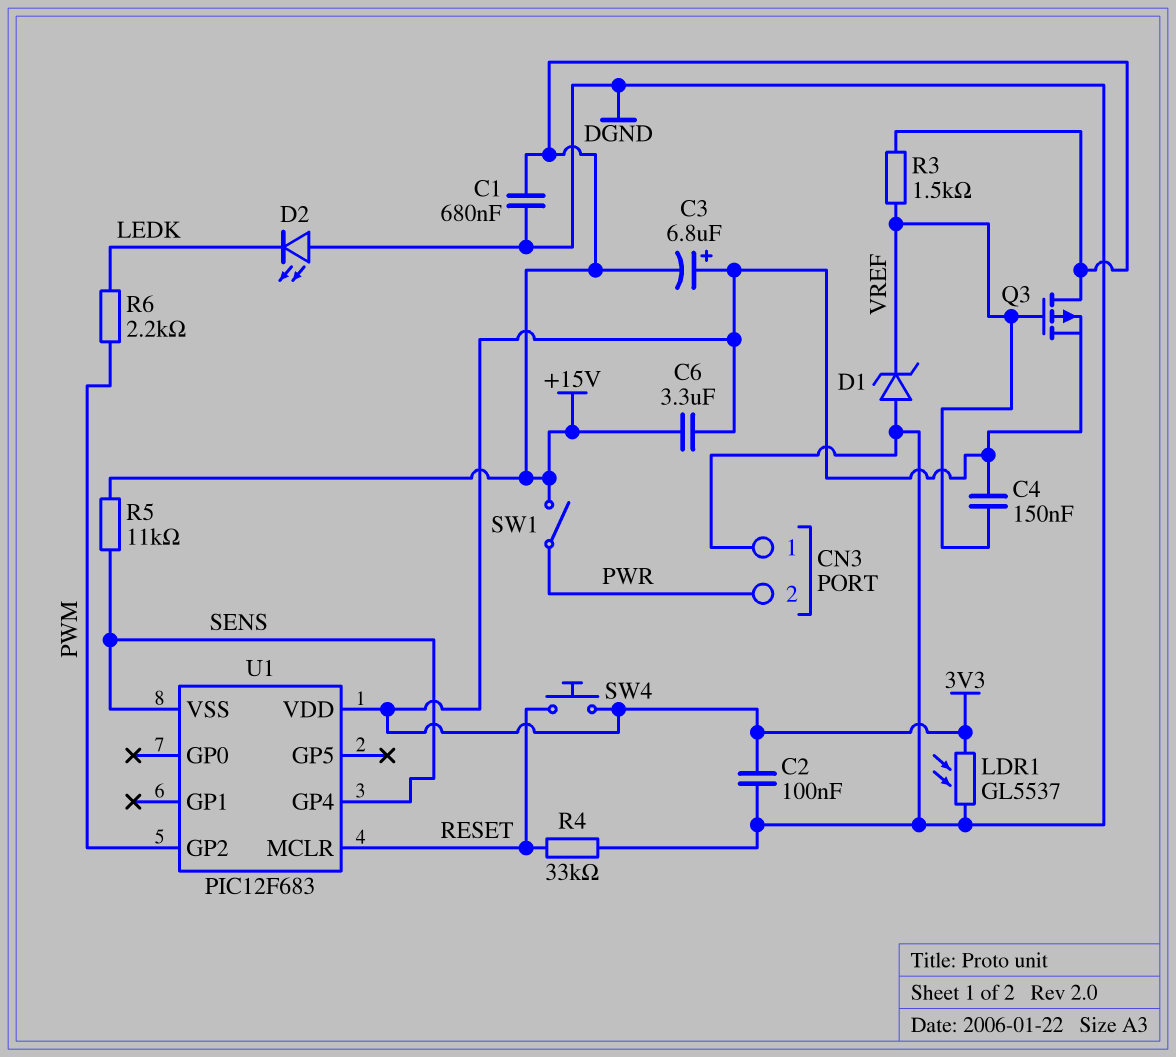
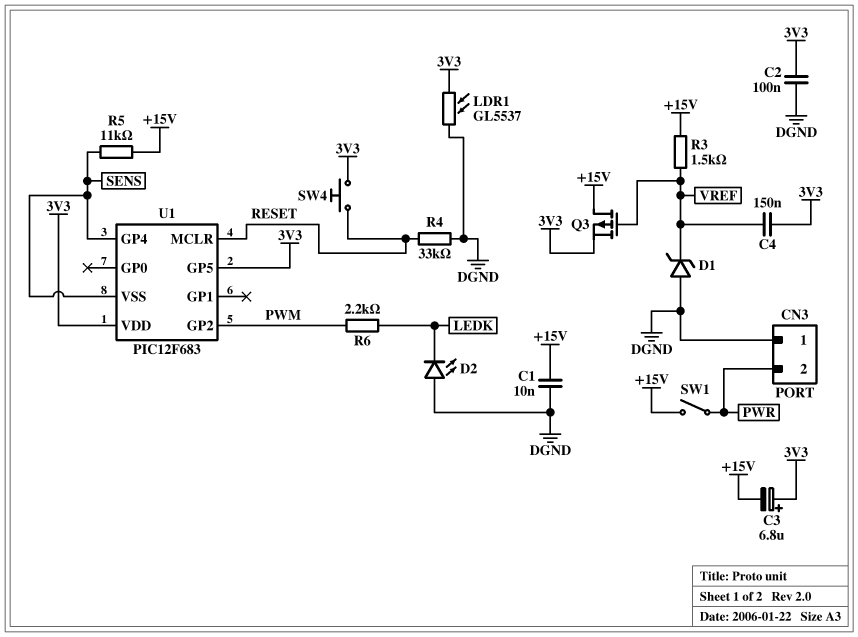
C1: 680nF (+15V, DGND) -> 10nF (+15V, DGND)
C6: 3.3uF (+15V, 3V3) -> none
U1 pin GP5: none -> 3V3

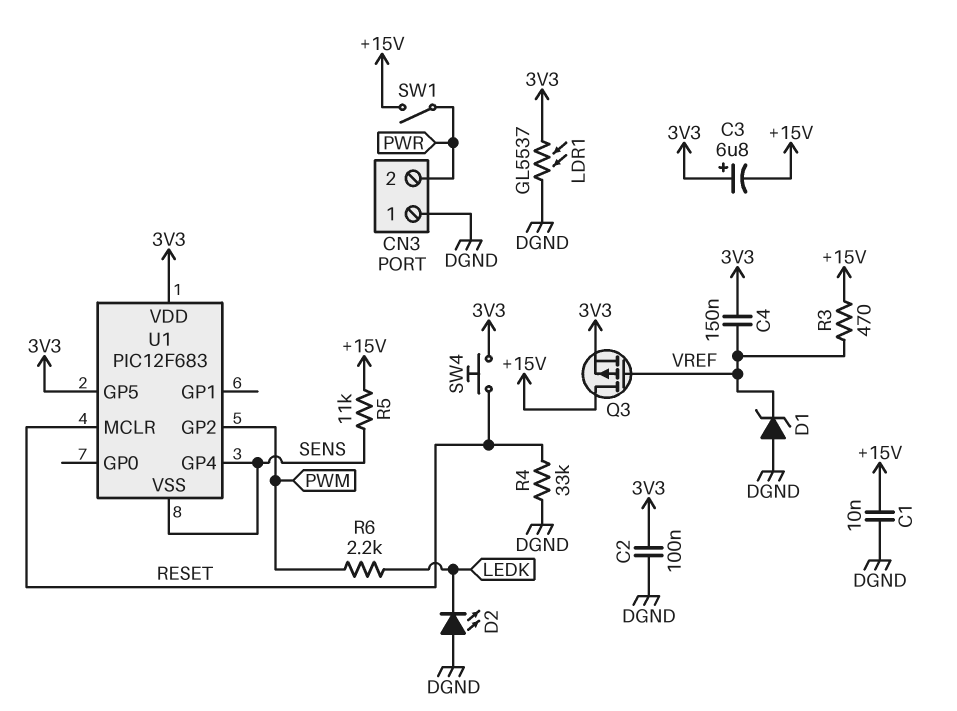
R3: 1.5k (+15V, VREF) -> 470 (+15V, VREF)

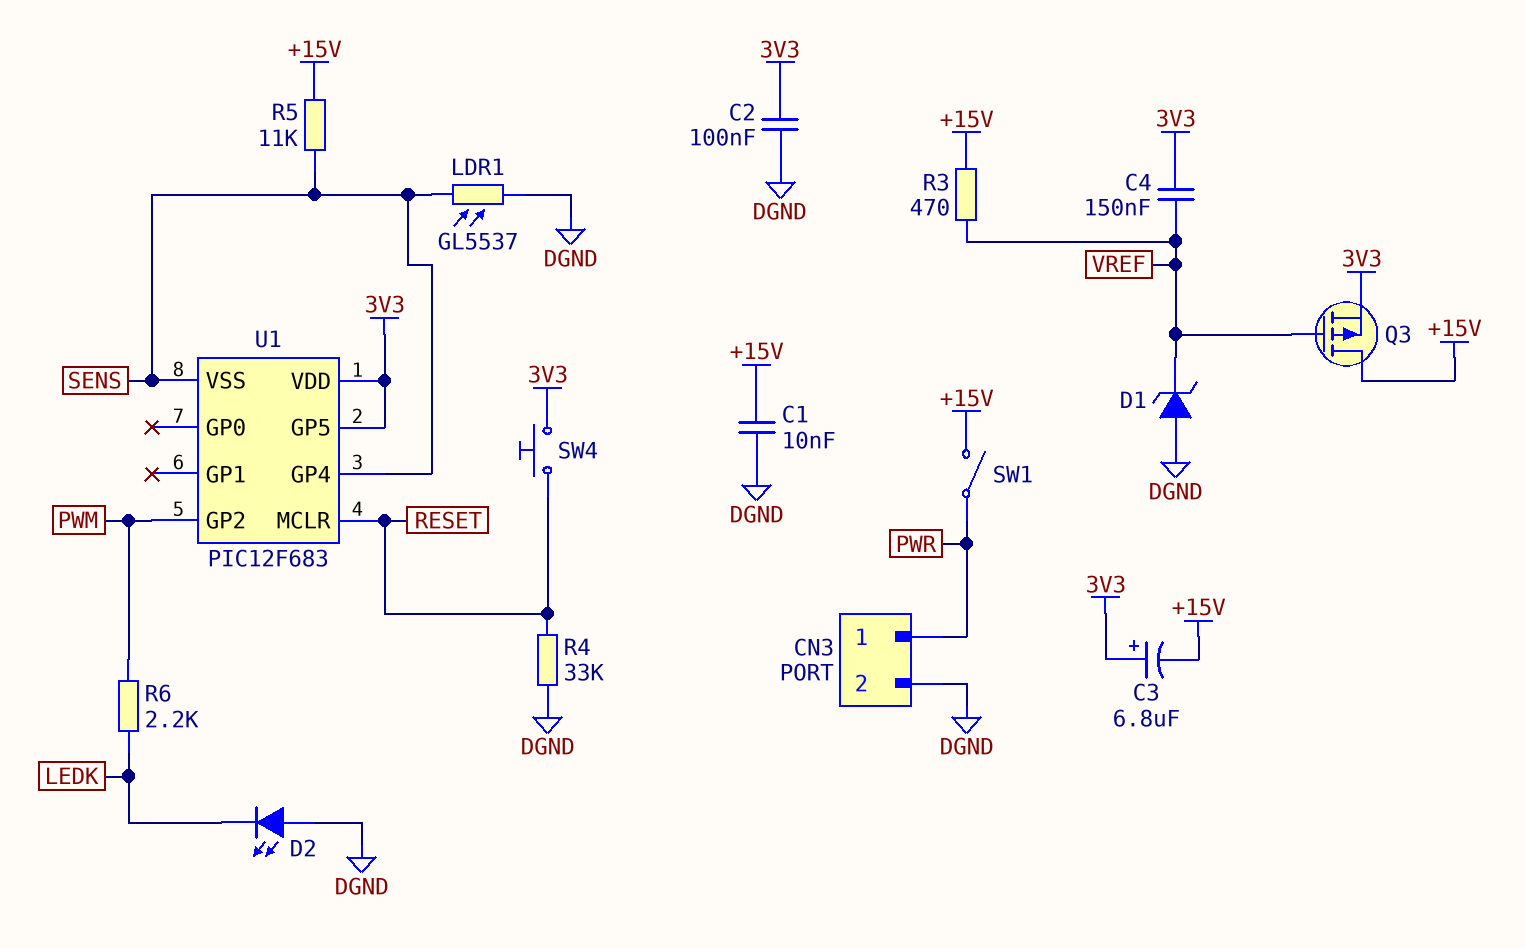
CN3 pin 1: DGND -> PWR
CN3 pin 2: PWR -> DGND
LDR1: GL5537 (3V3, DGND) -> GL5537 (DGND, SENS)

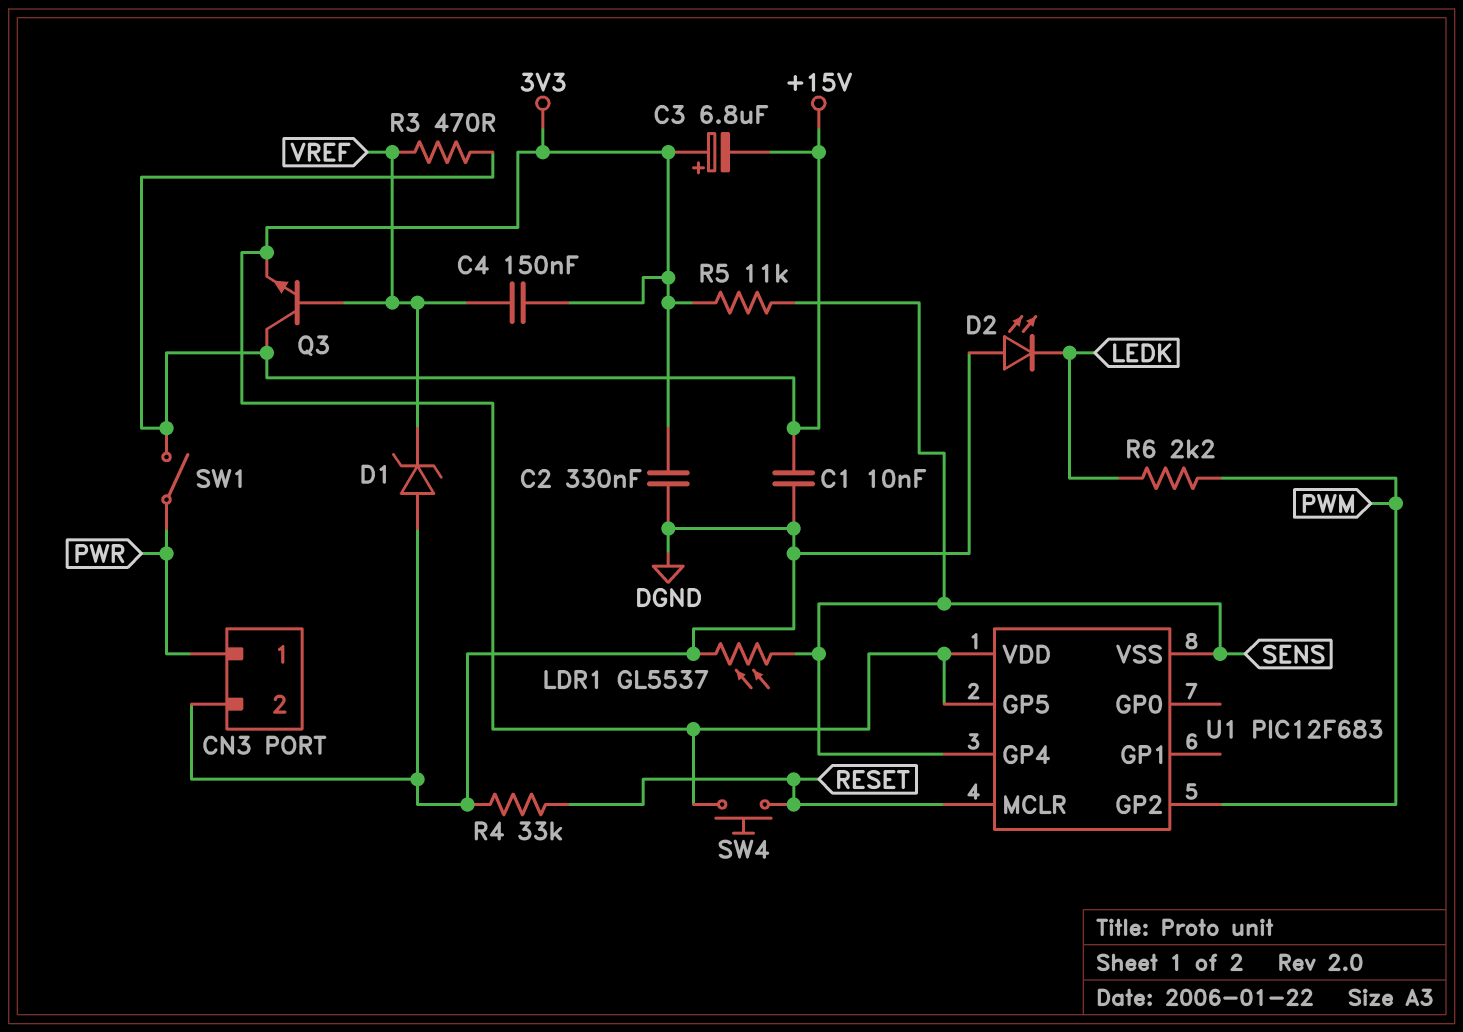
C2: 100nF (3V3, DGND) -> 330nF (3V3, DGND)
Q3: PMOS (G VREF, D +15V, S 3V3) -> NPN (B VREF, C +15V, E 3V3)
R5: 11k (+15V, SENS) -> 11k (3V3, SENS)

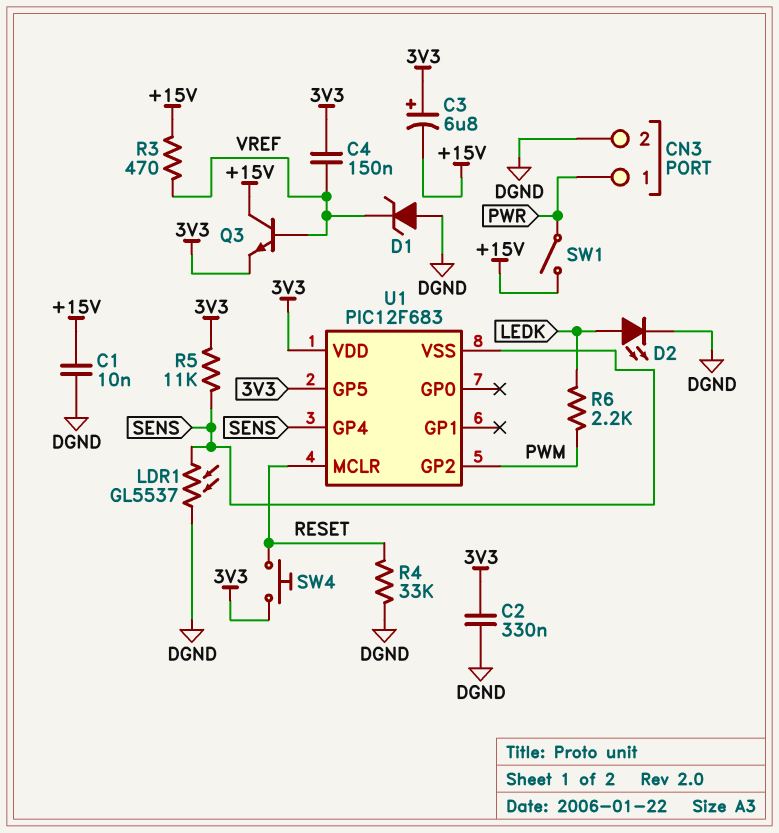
D2: LED (A DGND, K LEDK) -> LED (A LEDK, K DGND)

